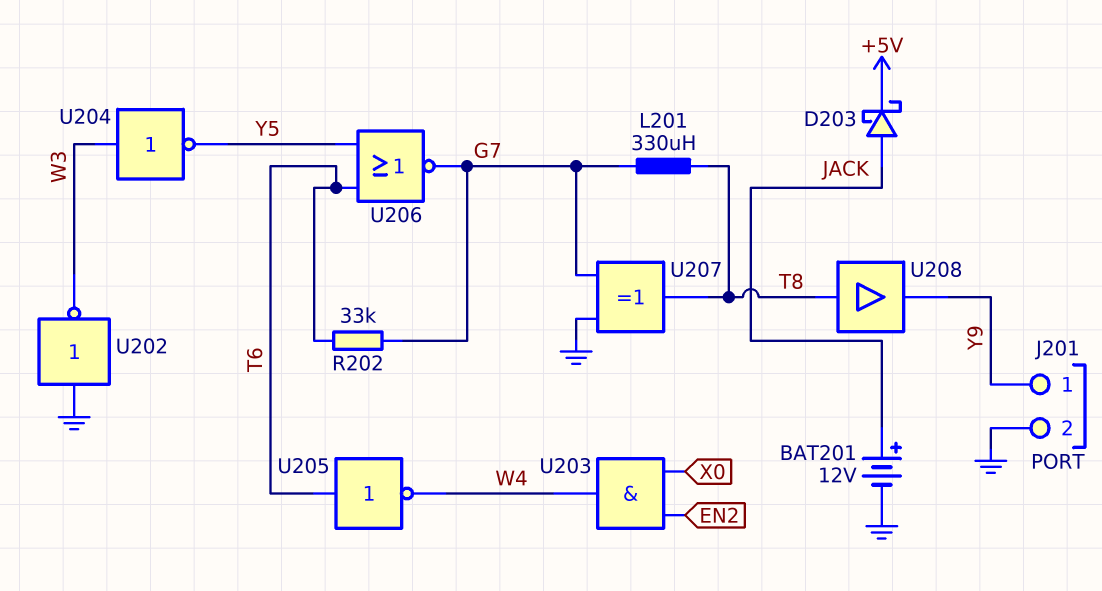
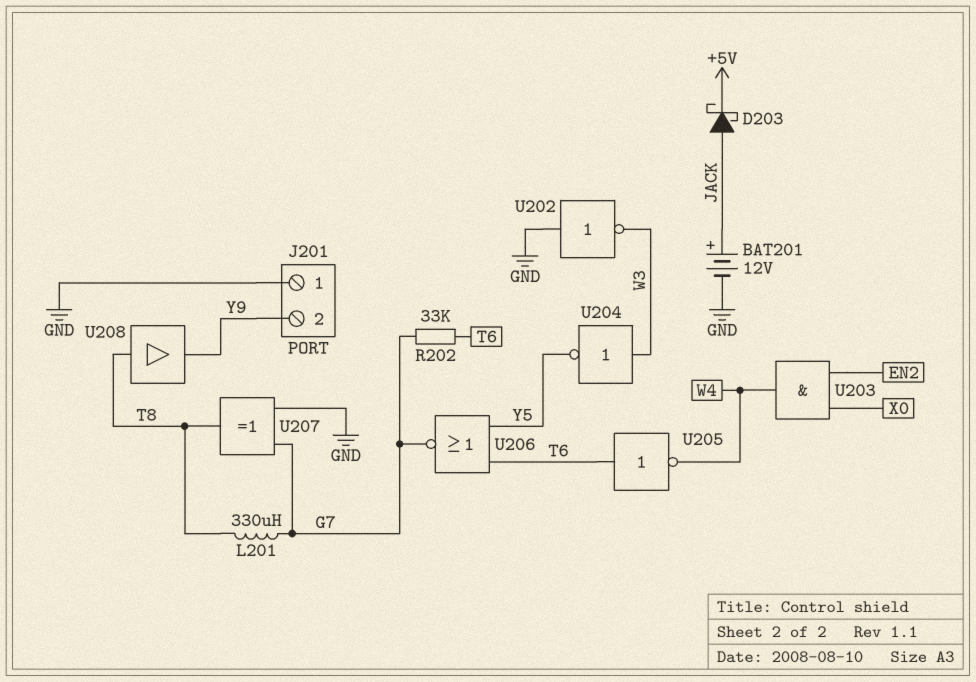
J201 pin 1: Y9 -> GND
J201 pin 2: GND -> Y9

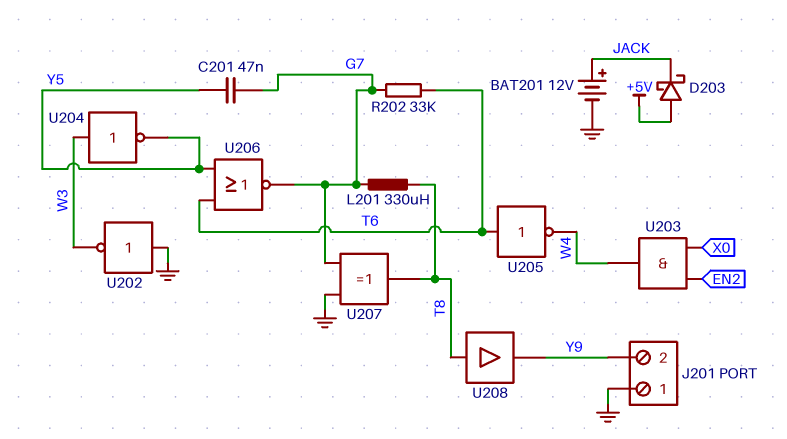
C201: none -> 47nF (G7, Y5)
D203: schottky (A JACK, K +5V) -> schottky (A +5V, K JACK)

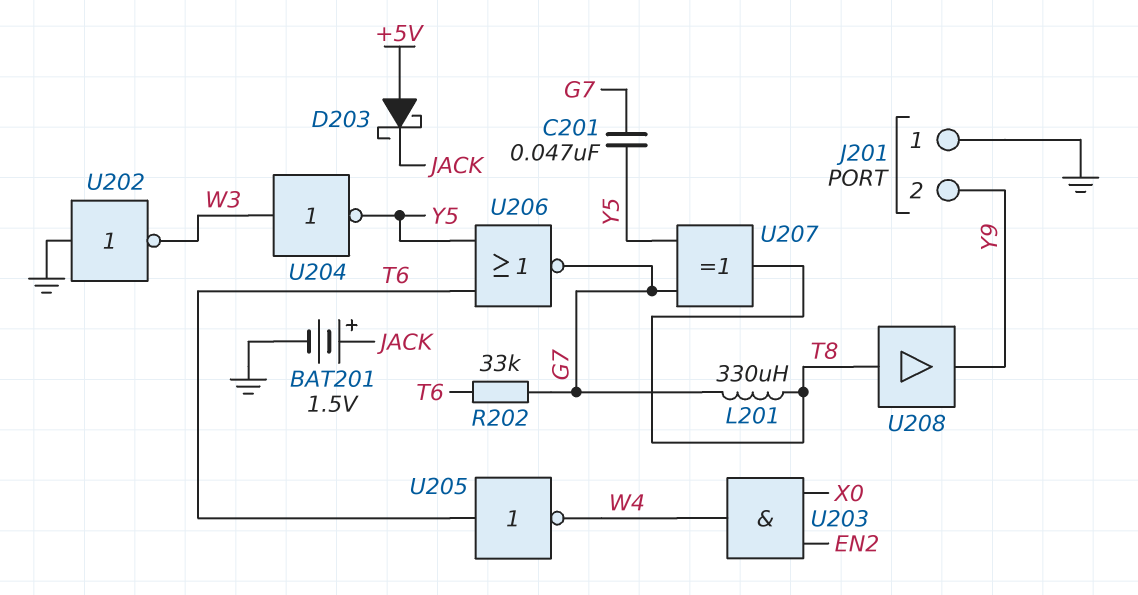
BAT201: 12V (plus JACK, minus GND) -> 1.5V (plus JACK, minus GND)
U207: XOR (in G7, in GND, out T8) -> XOR (in G7, in Y5, out T8)

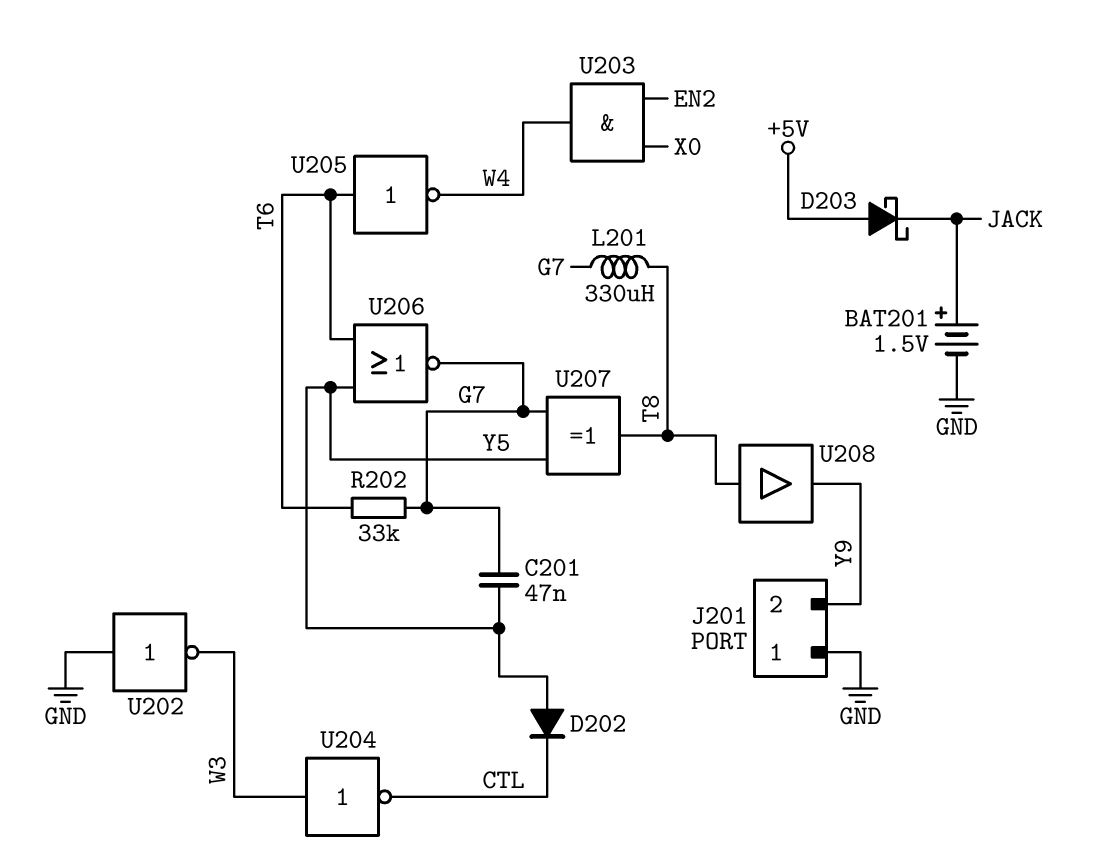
D202: none -> diode (A Y5, K CTL)
U204: NOT (in W3, out Y5) -> NOT (in W3, out CTL)

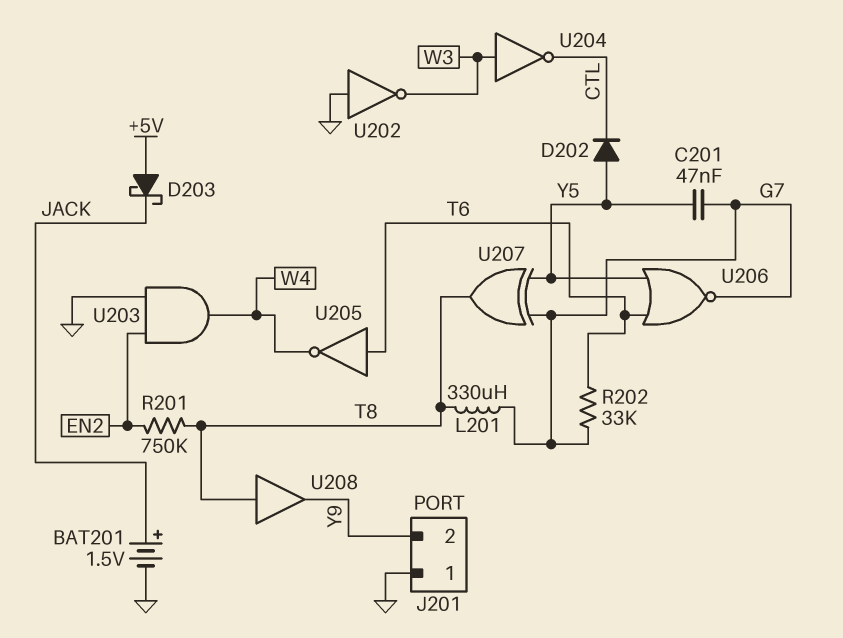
R201: none -> 750k (EN2, T8)
U203: AND (in EN2, in X0, out W4) -> AND (in EN2, in GND, out W4)

